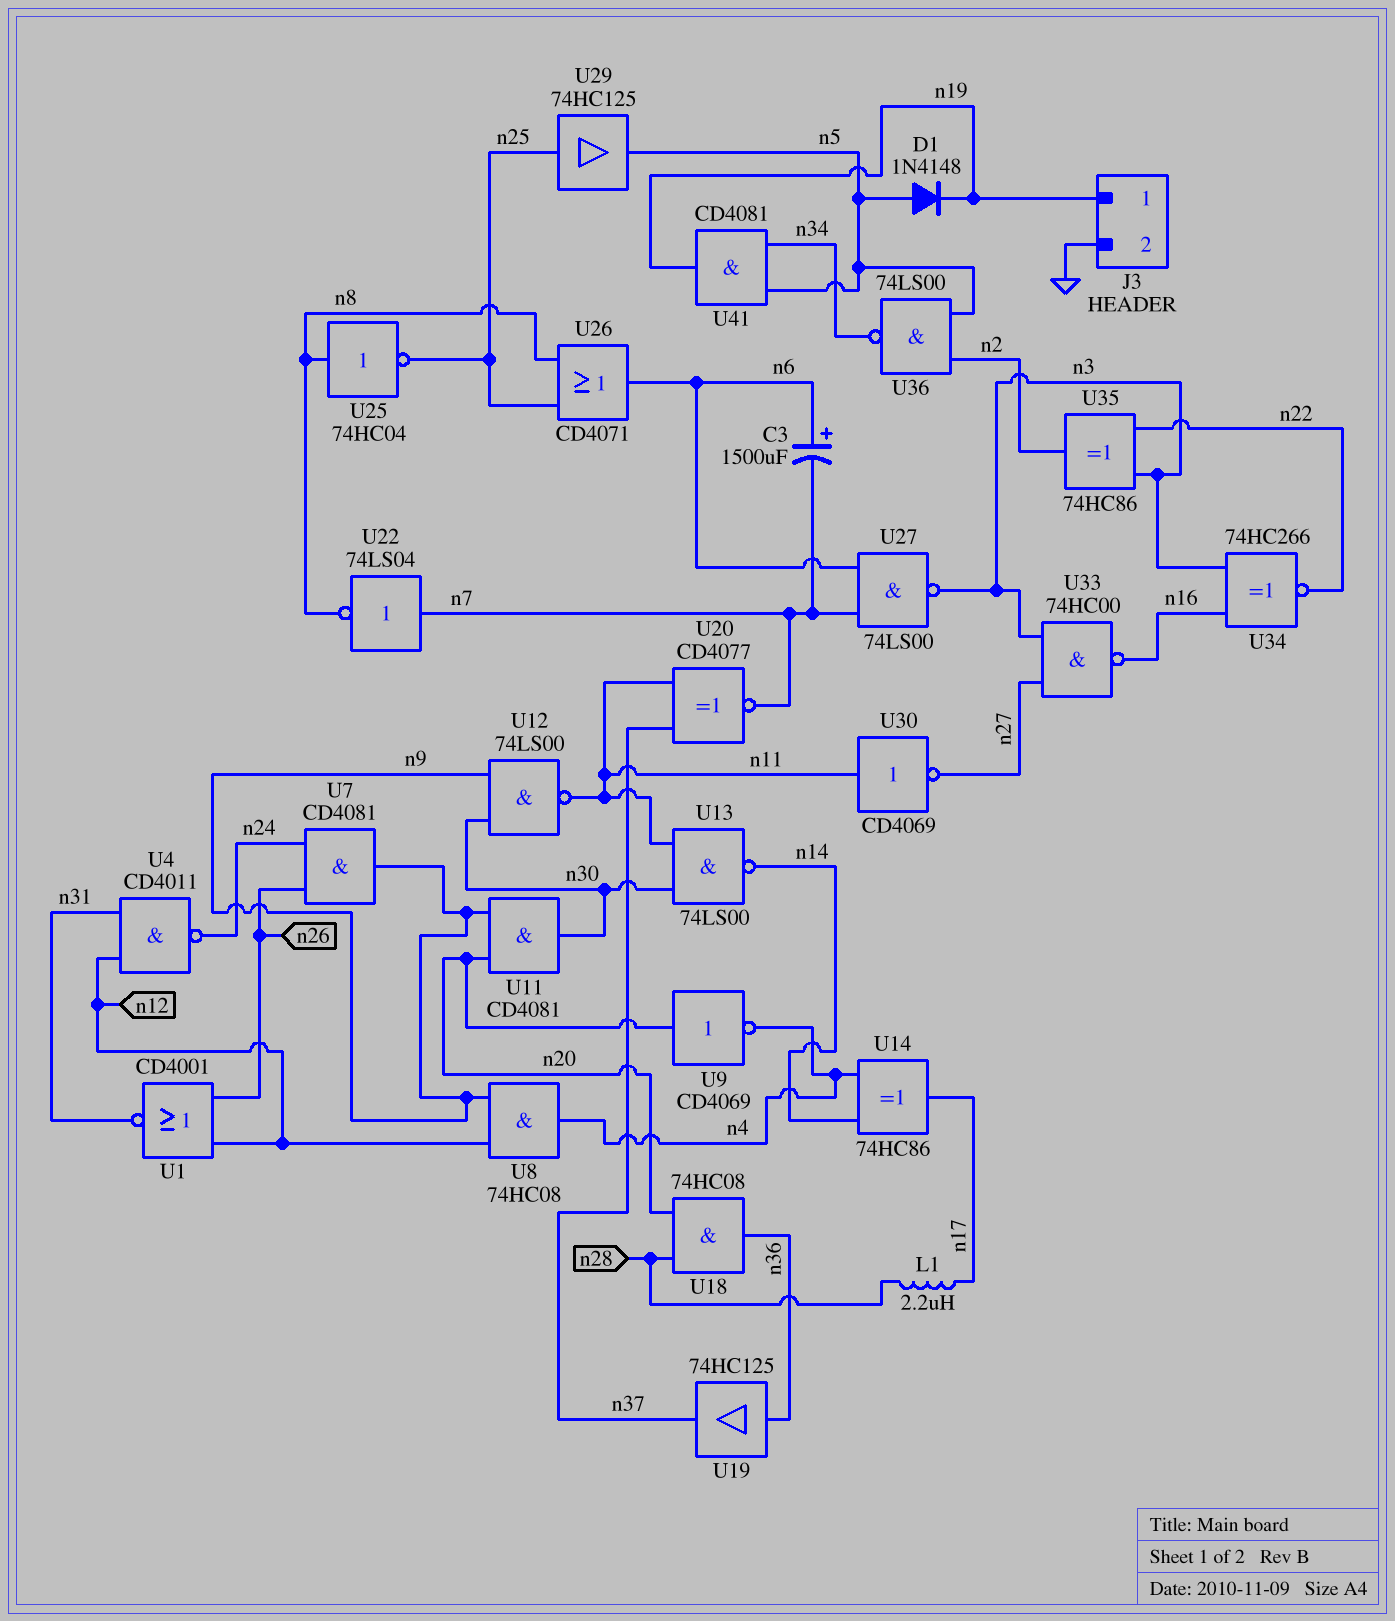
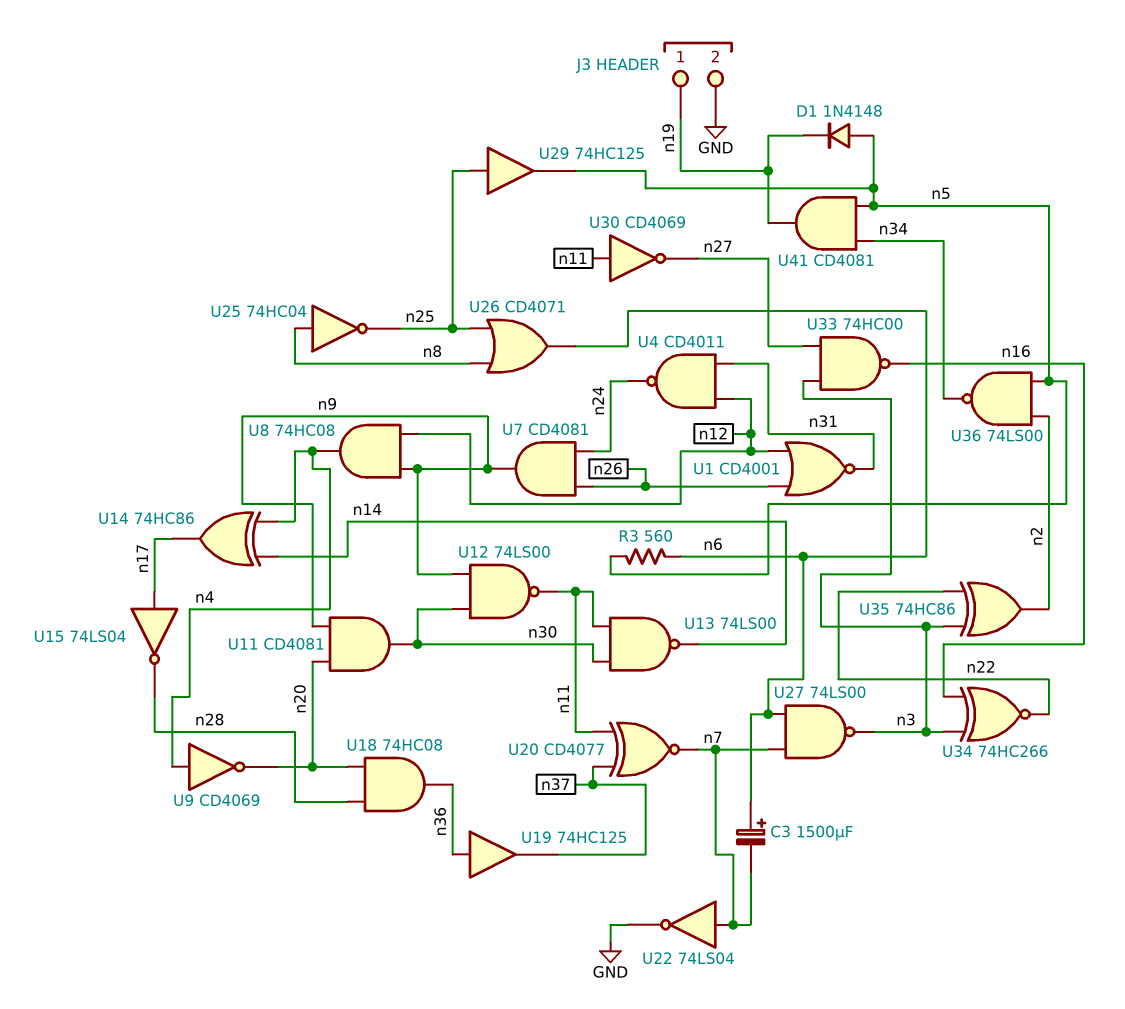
L1: 2.2uH (n17, n28) -> none
R3: none -> 560 (n5, n6)
U9: NOT CD4069 (in n20, out n4) -> NOT CD4069 (in n4, out n20)
U15: none -> NOT 74LS04 (in n17, out n28)
U22: NOT 74LS04 (in n7, out n8) -> NOT 74LS04 (in n7, out GND)

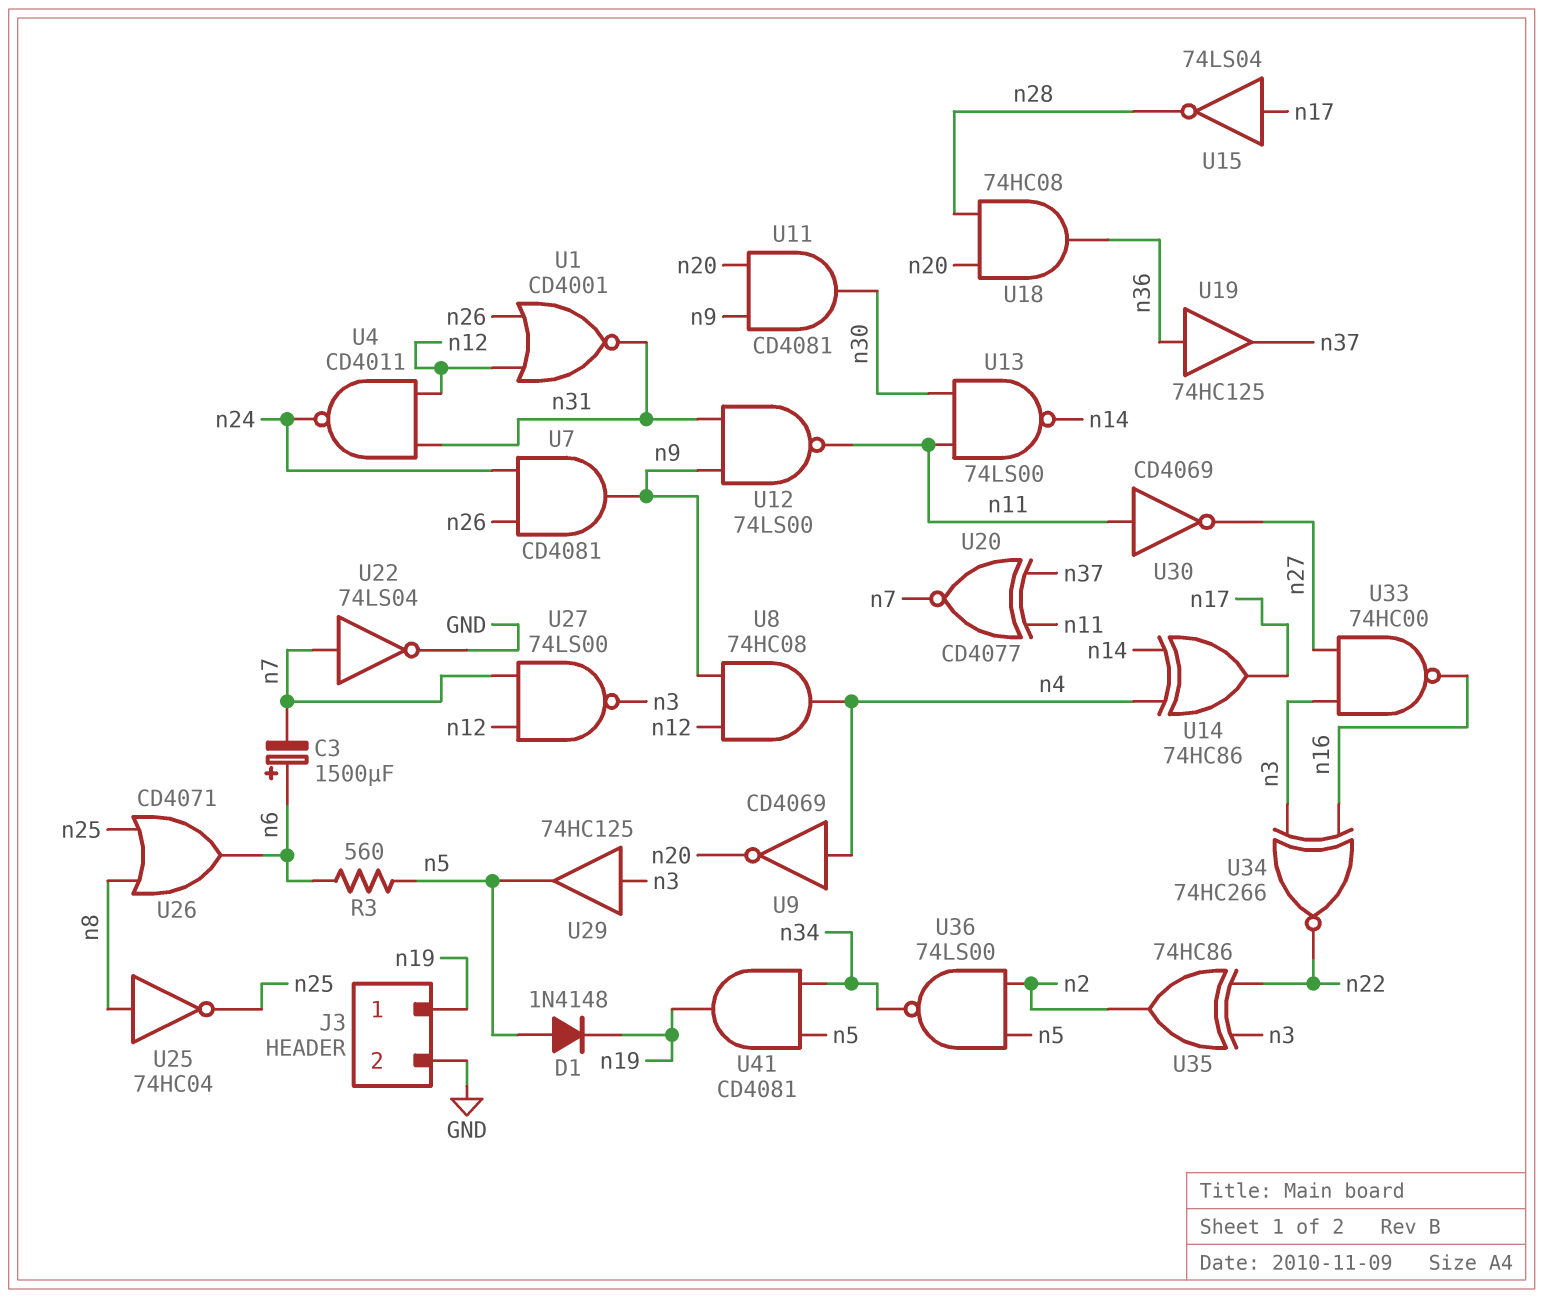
U12: NAND 74LS00 (in n9, in n30, out n11) -> NAND 74LS00 (in n9, in n31, out n11)
U27: NAND 74LS00 (in n6, in n7, out n3) -> NAND 74LS00 (in n7, in n12, out n3)
U29: buffer 74HC125 (in n25, out n5) -> buffer 74HC125 (in n3, out n5)

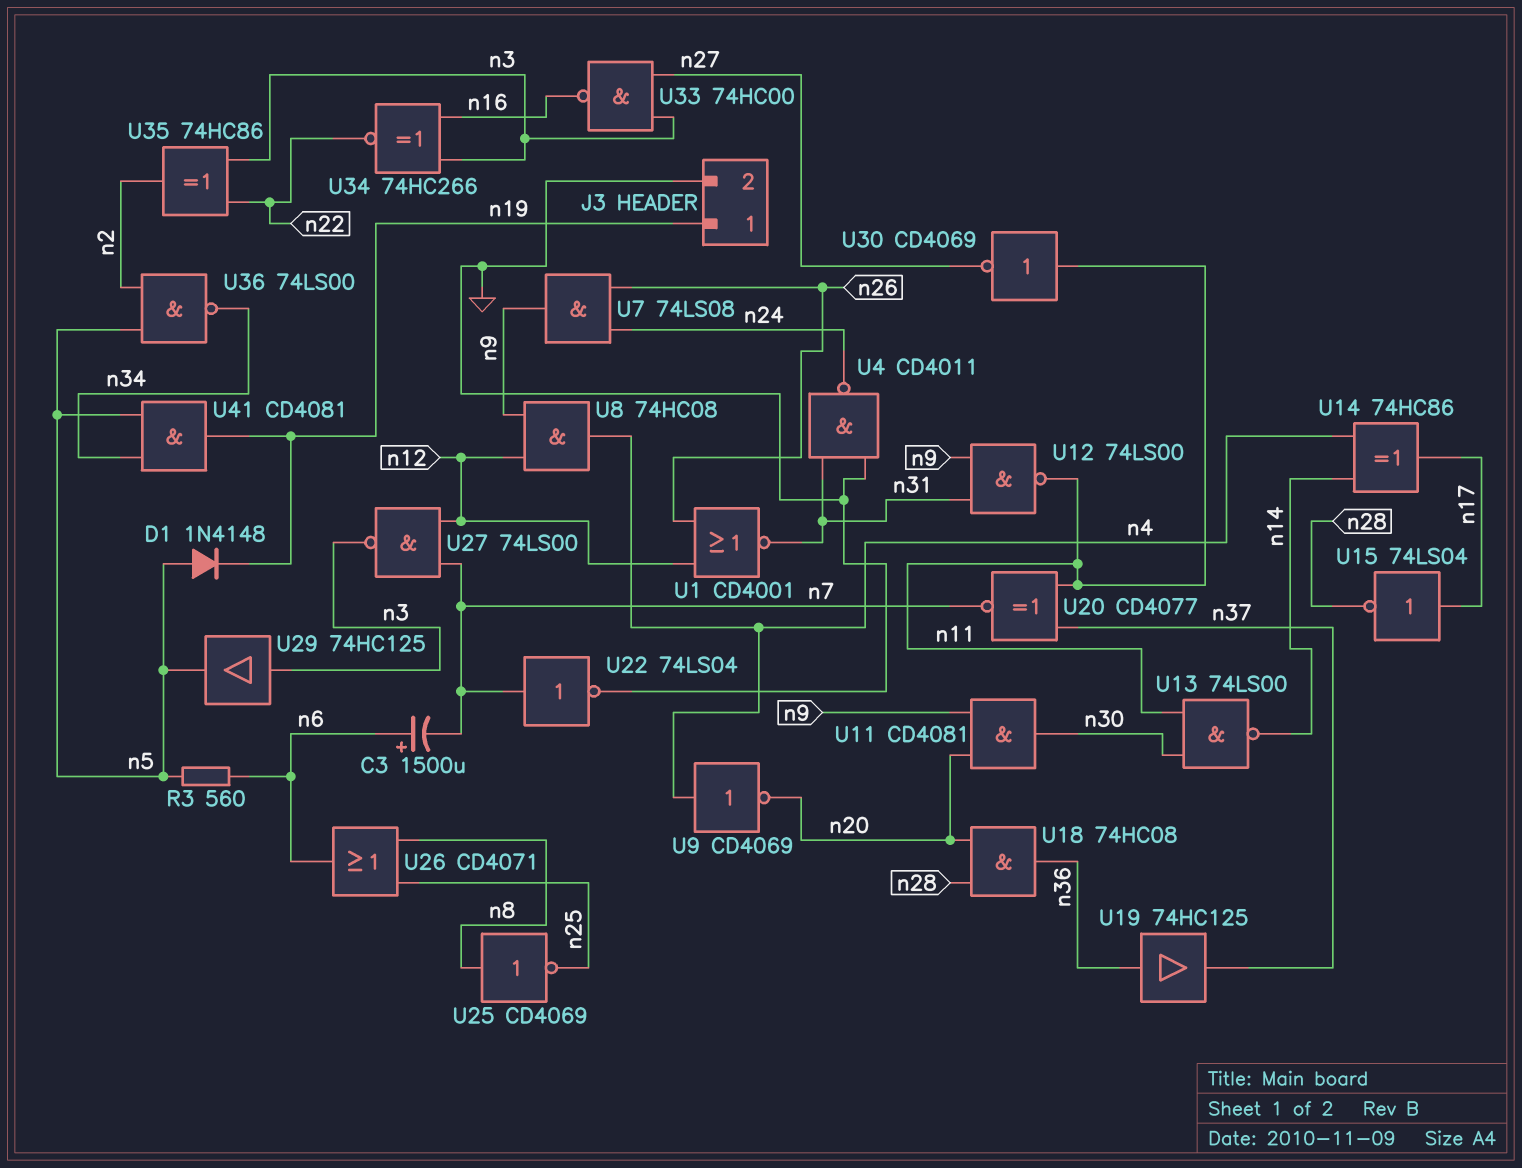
U4: NAND CD4011 (in n12, in n31, out n24) -> NAND CD4011 (in GND, in n31, out n24)
U7: AND CD4081 (in n24, in n26, out n9) -> AND 74LS08 (in n24, in n26, out n9)
U25: NOT 74HC04 (in n8, out n25) -> NOT CD4069 (in n8, out n25)

